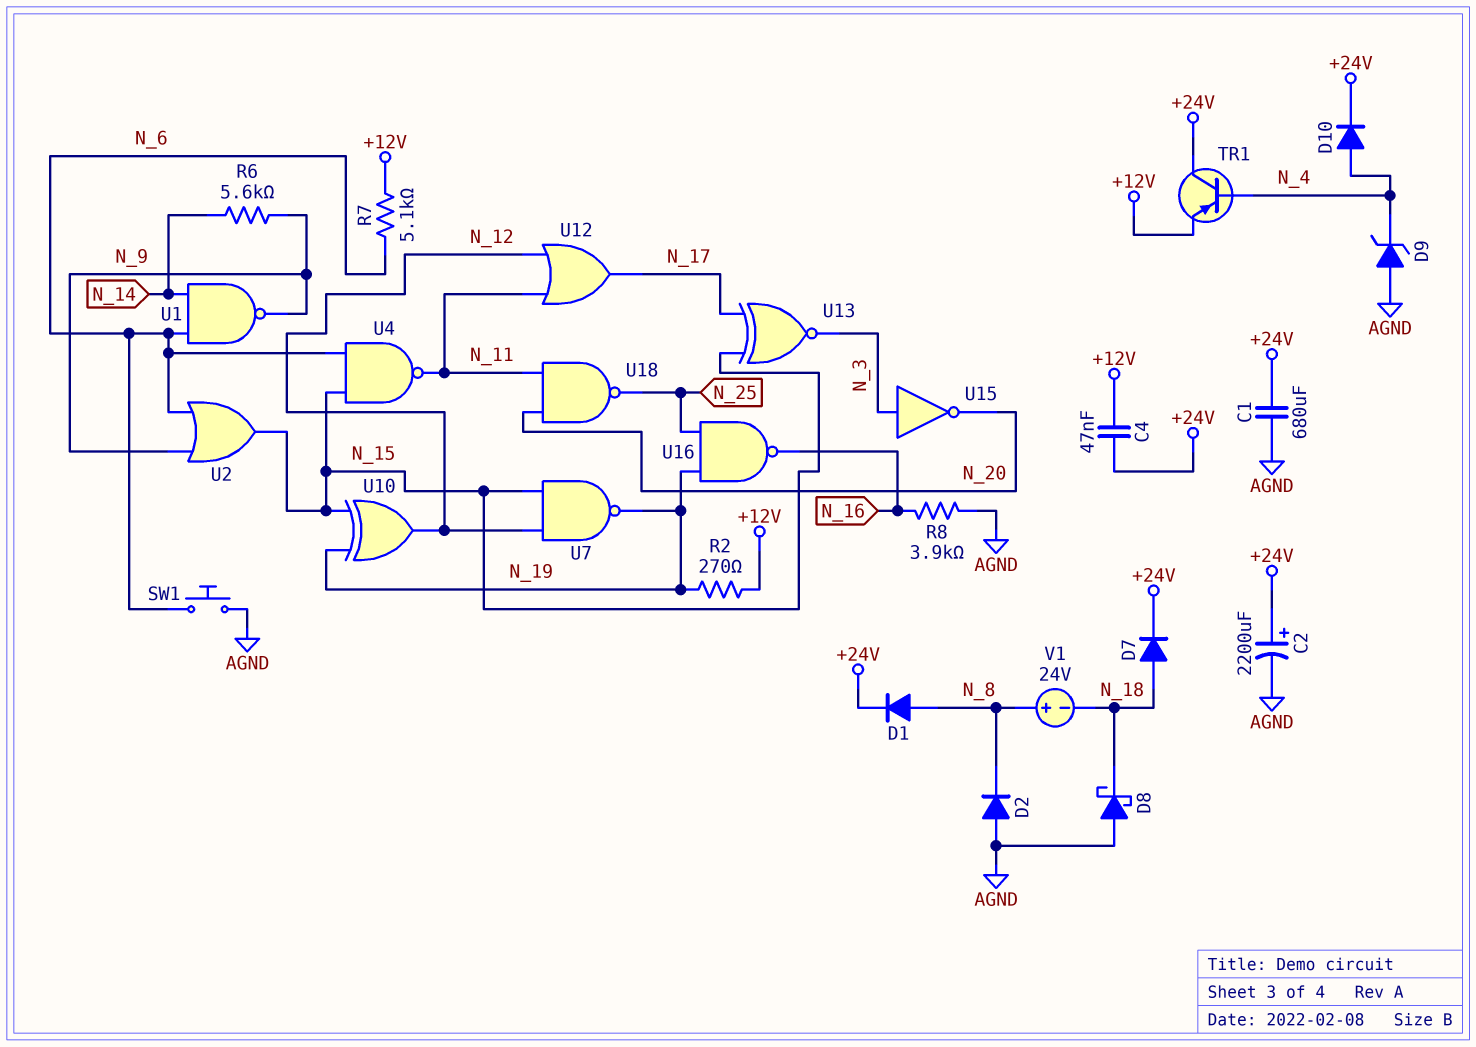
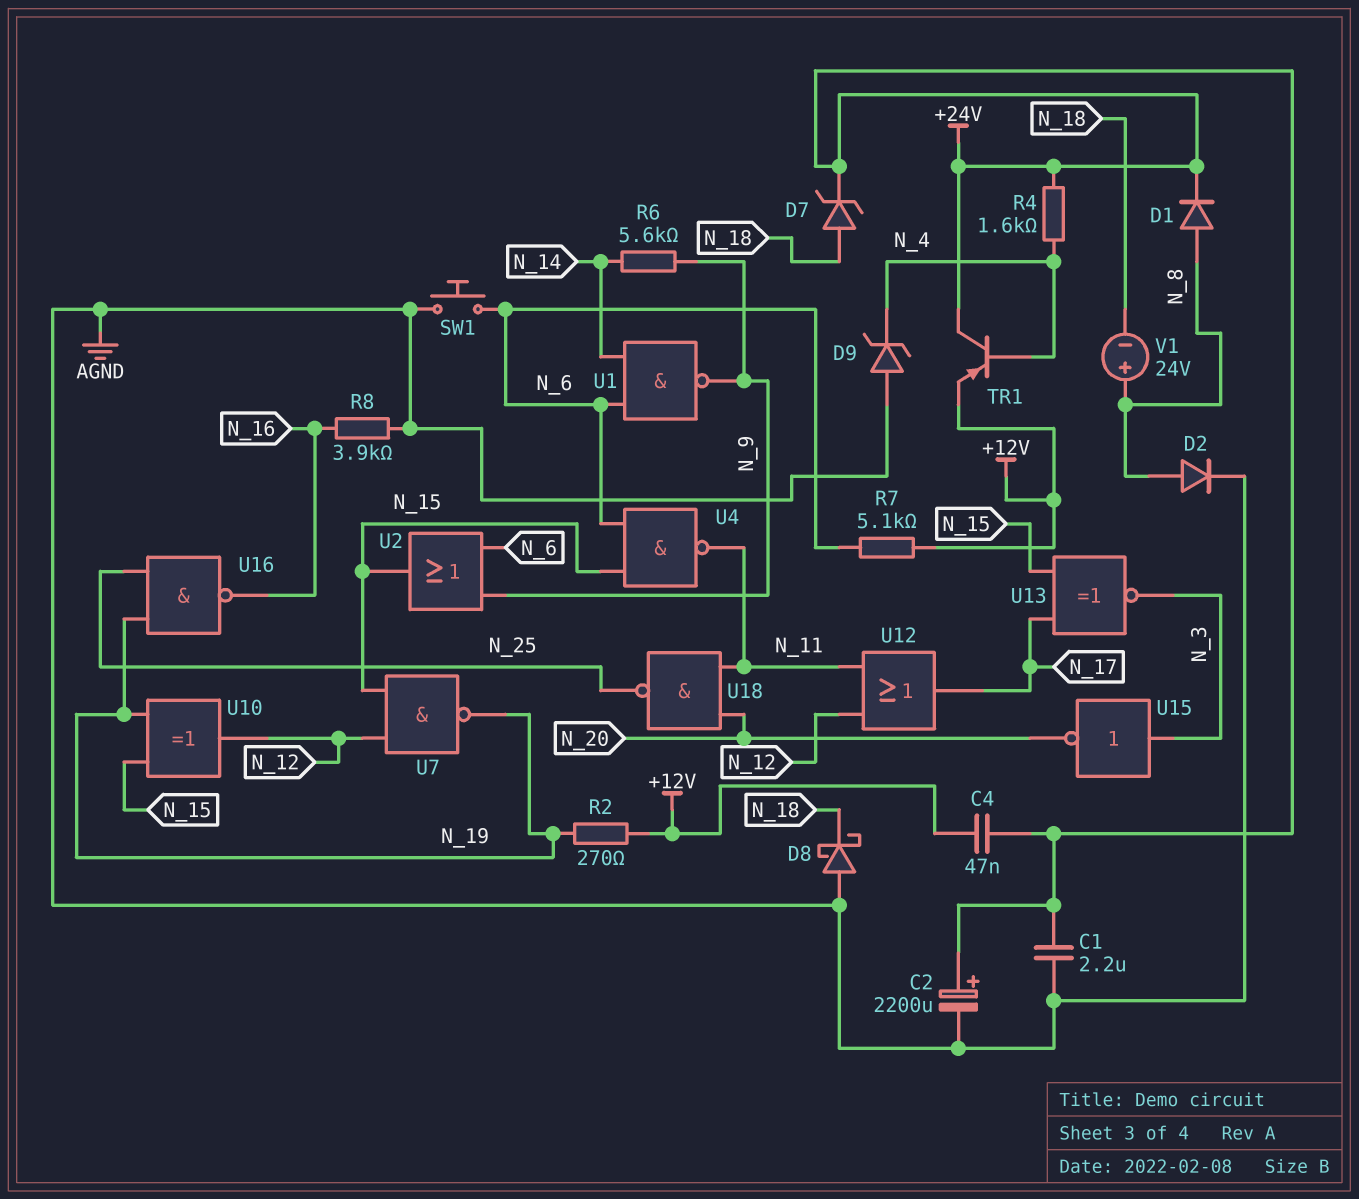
C1: 680uF (+24V, AGND) -> 2.2uF (+24V, AGND)
D2: diode (A AGND, K N_8) -> diode (A N_8, K AGND)
D7: diode (A N_18, K +24V) -> zener (A N_18, K +24V)
D10: diode (A N_4, K +24V) -> none
R4: none -> 1.6k (+24V, N_4)

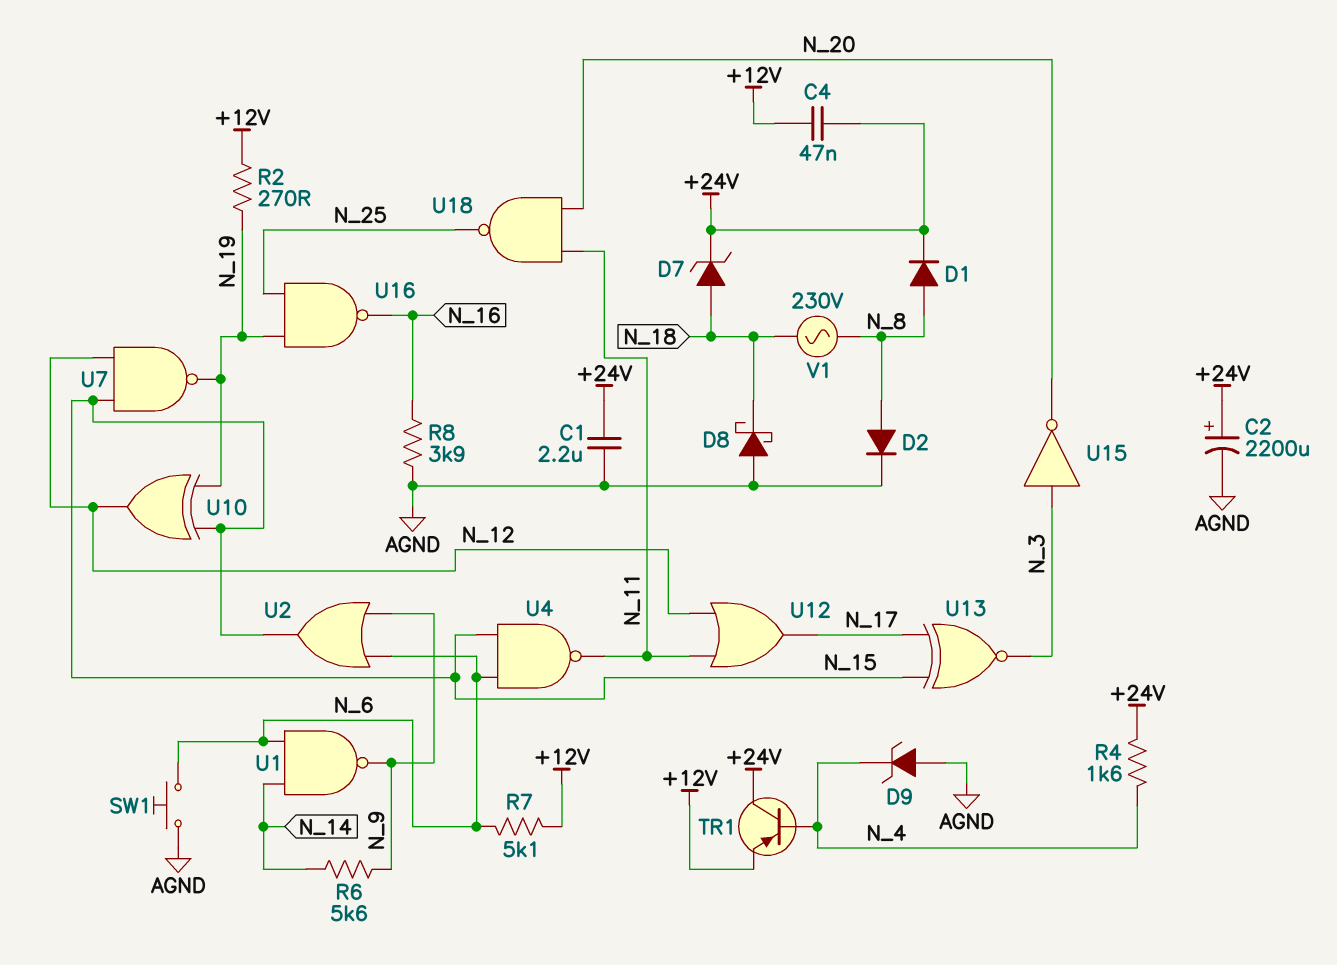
V1: 24V (plus N_8, minus N_18) -> AC 230V (N_8, N_18)

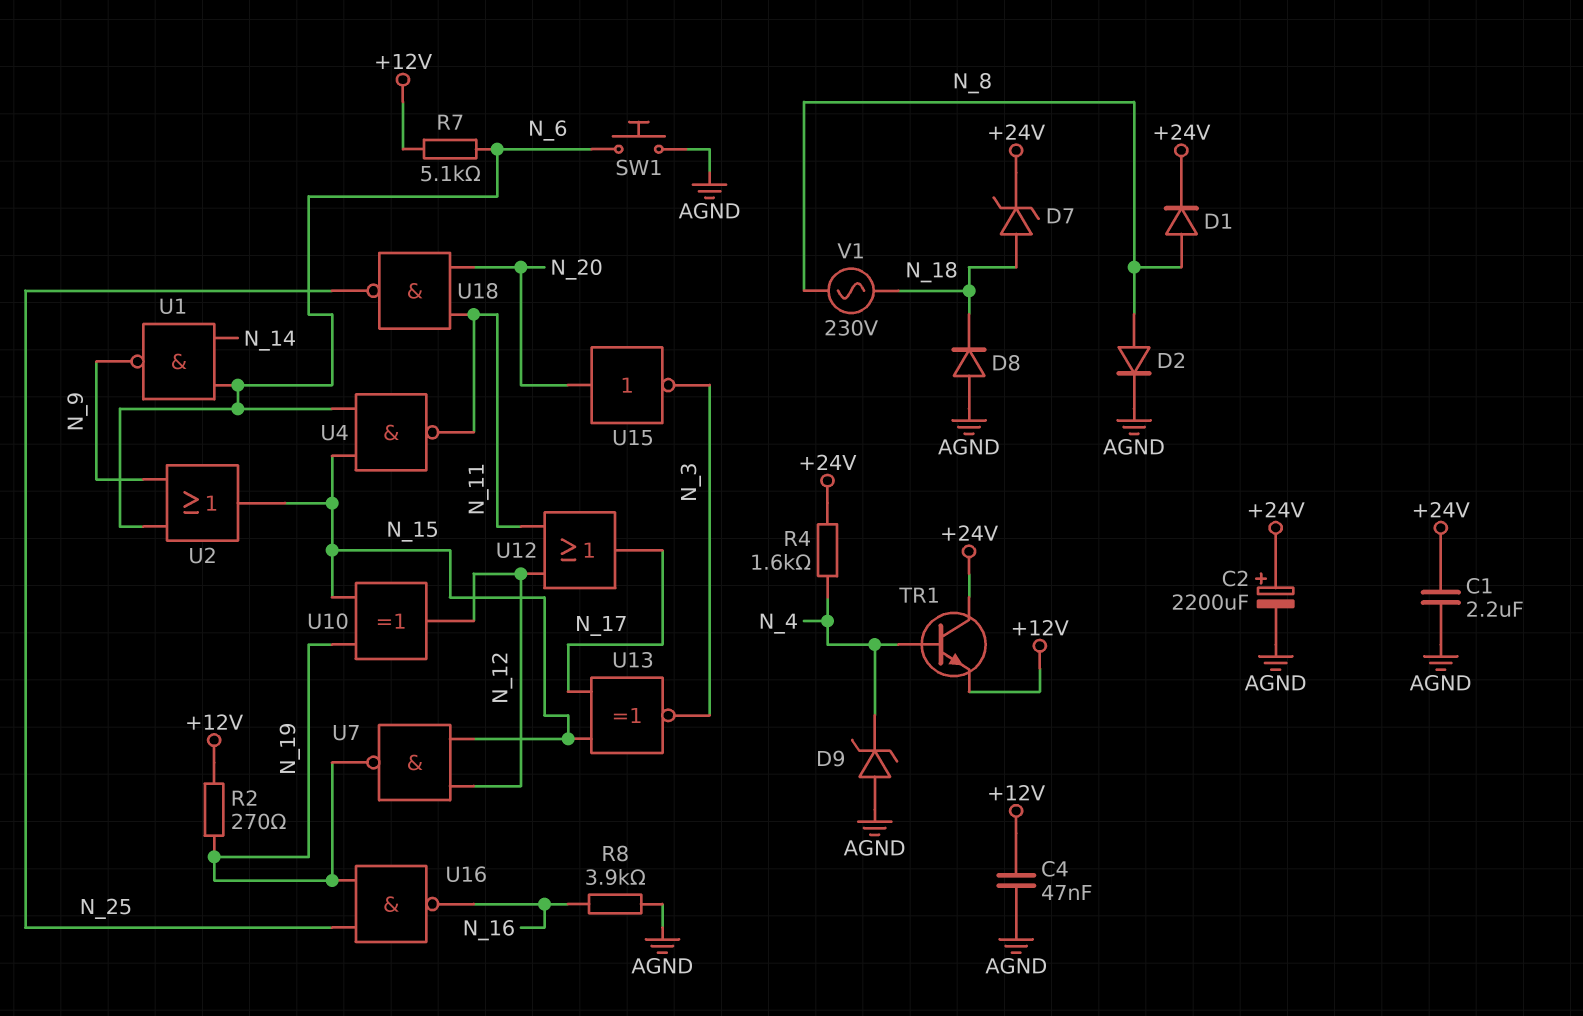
C4: 47nF (+12V, +24V) -> 47nF (+12V, AGND)
D8: schottky (A AGND, K N_18) -> diode (A AGND, K N_18)
R6: 5.6k (N_9, N_14) -> none
TR1: PNP (B N_4, C +24V, E +12V) -> NPN (B N_4, C +24V, E +12V)
U15: NOT (in N_3, out N_20) -> NOT (in N_20, out N_3)

